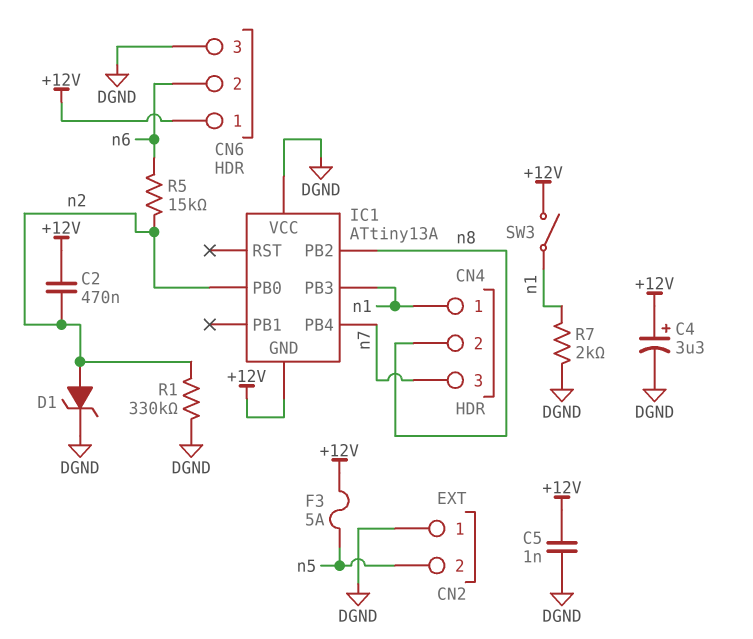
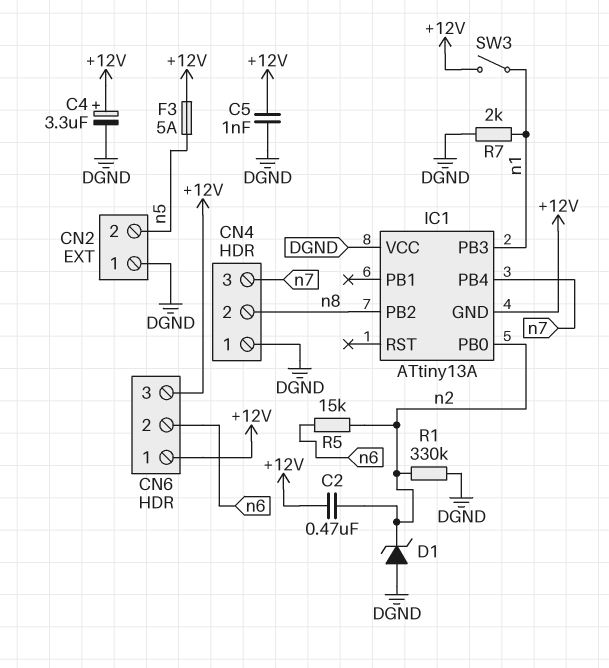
CN4 pin 1: n1 -> DGND
CN6 pin 3: DGND -> +12V
D1: zener (A n2, K DGND) -> zener (A DGND, K n2)

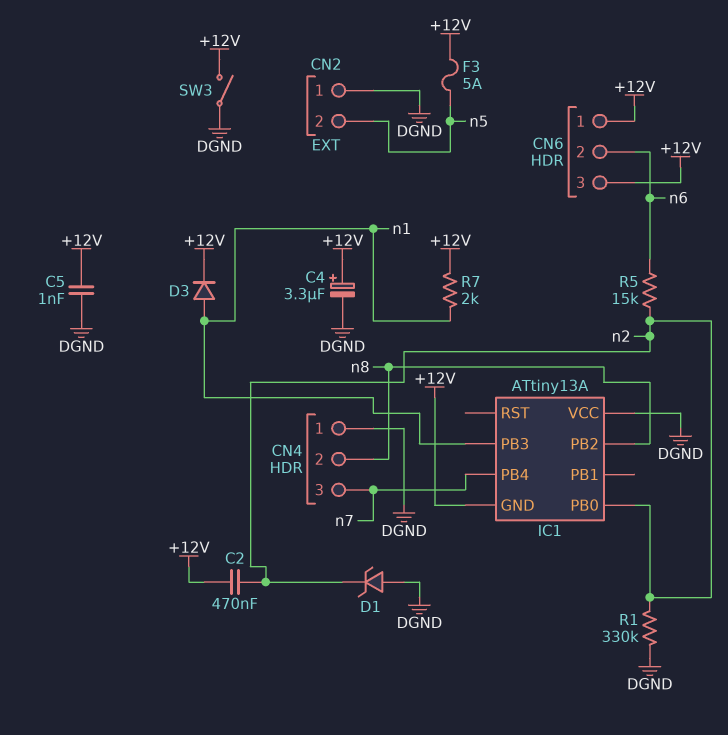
D3: none -> diode (A n1, K +12V)
R7: 2k (DGND, n1) -> 2k (+12V, n1)
SW3: switch (+12V, n1) -> switch (+12V, DGND)

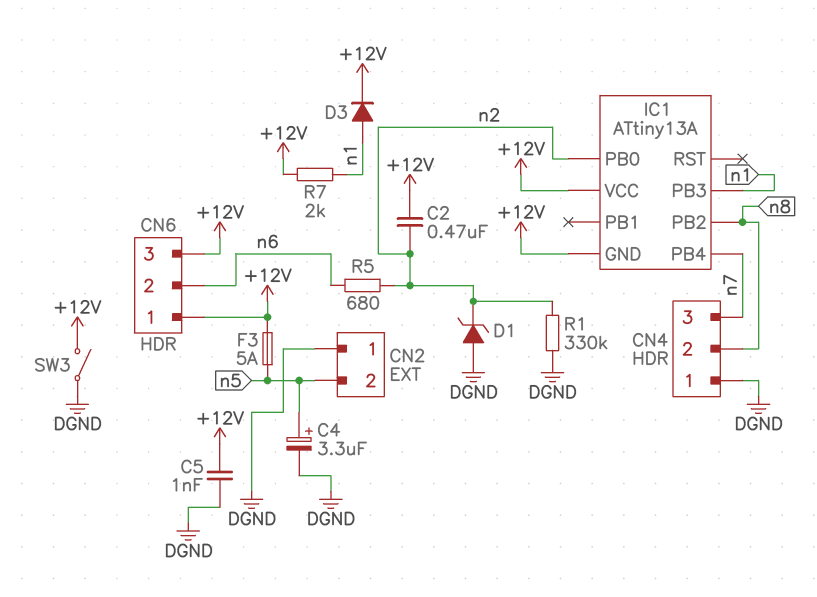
C4: 3.3uF (plus +12V, minus DGND) -> 3.3uF (plus n5, minus DGND)
IC1 pin VCC: DGND -> +12V
R5: 15k (n2, n6) -> 680 (n2, n6)

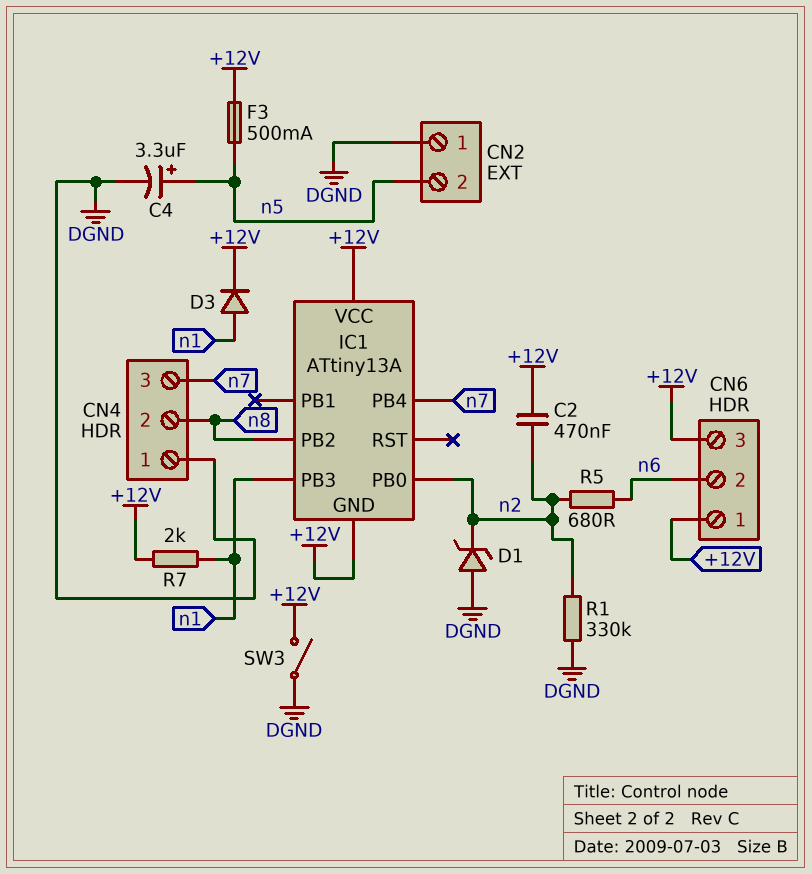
C5: 1nF (+12V, DGND) -> none
F3: 5A (+12V, n5) -> 500mA (+12V, n5)

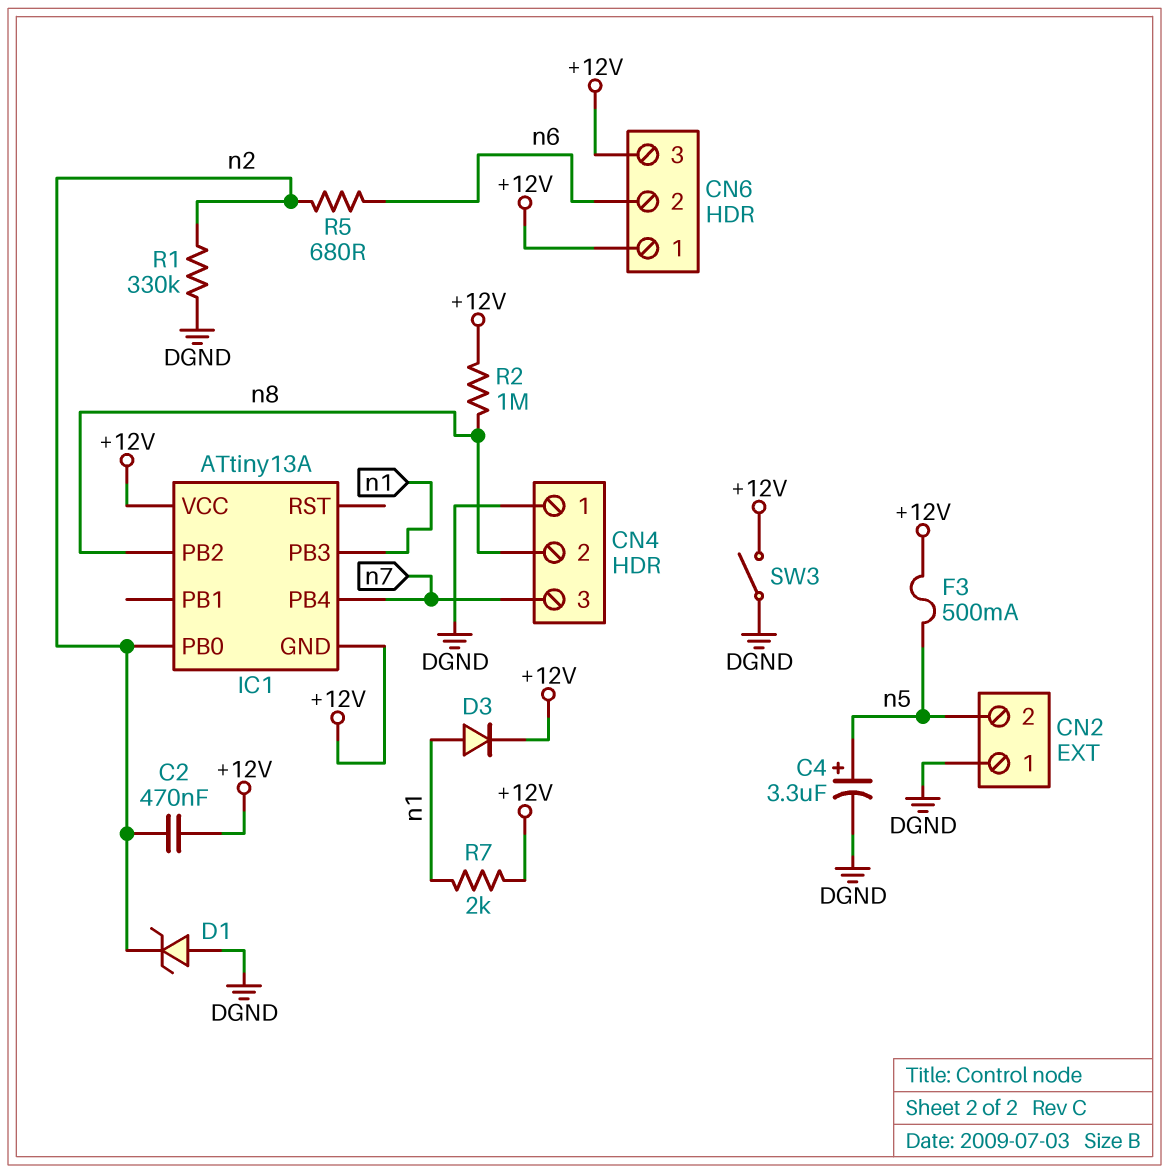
R2: none -> 1M (+12V, n8)

